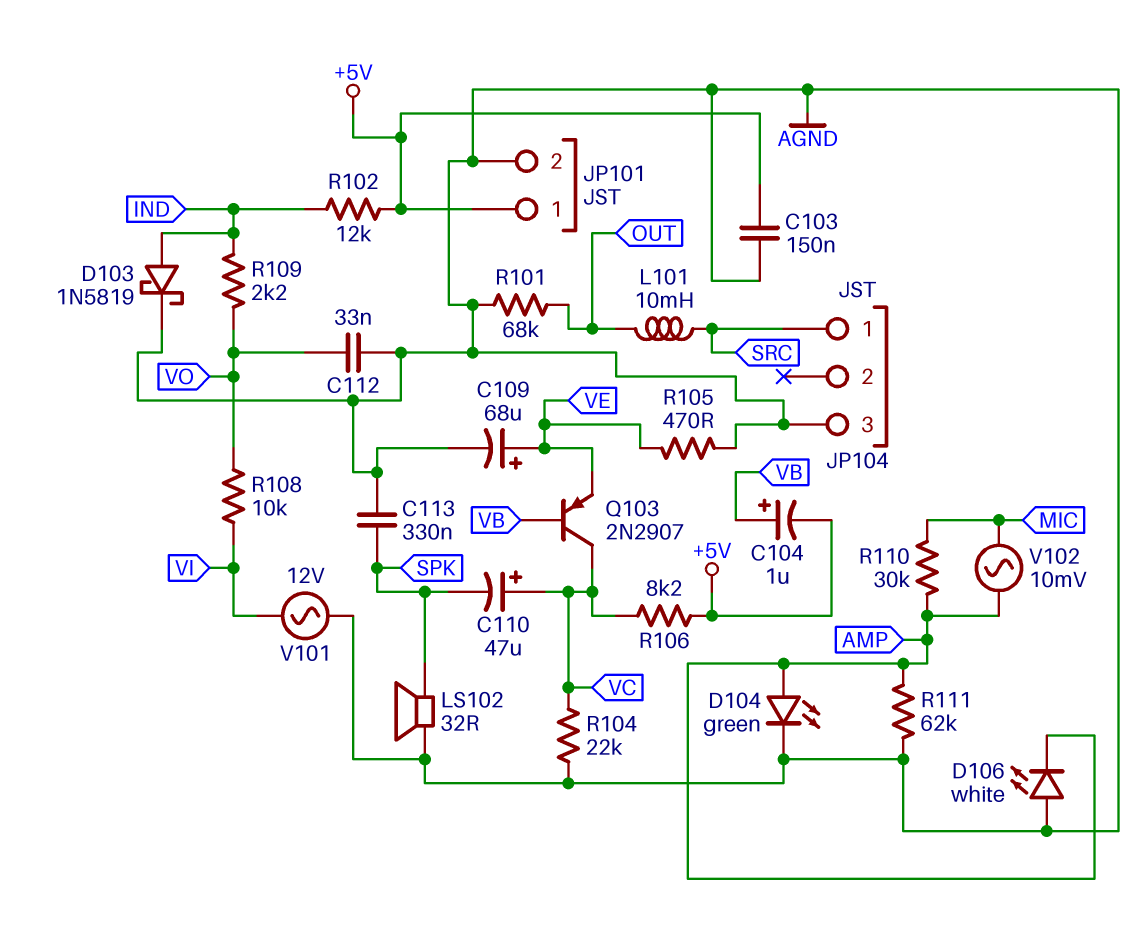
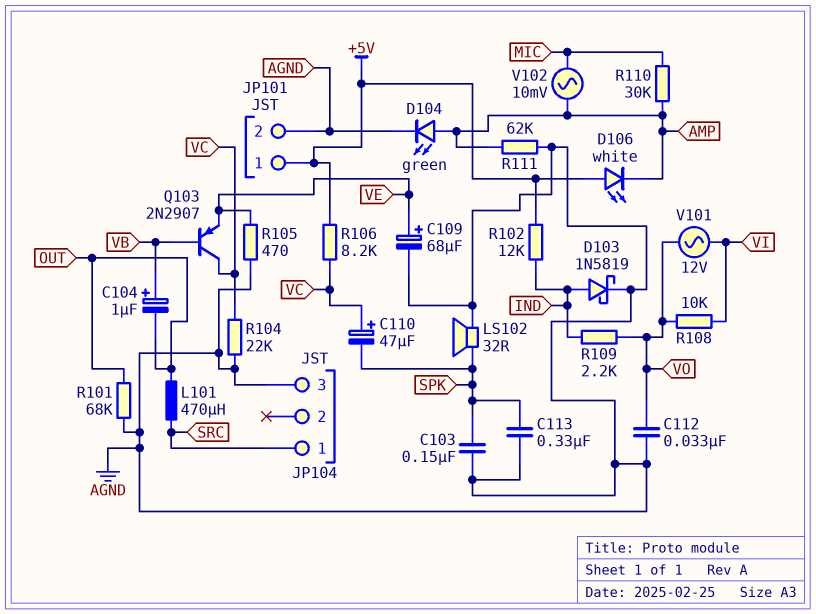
C103: 150nF (+5V, AGND) -> 150nF (AGND, SPK)
C104: 1uF (plus VB, minus +5V) -> 1uF (plus VB, minus OUT)
D106: LED white (A AGND, K AMP) -> LED white (A +5V, K AMP)
L101: 10mH (OUT, SRC) -> 470uH (OUT, SRC)
V101: AC 12V (AGND, VI) -> AC 12V (VI, VO)

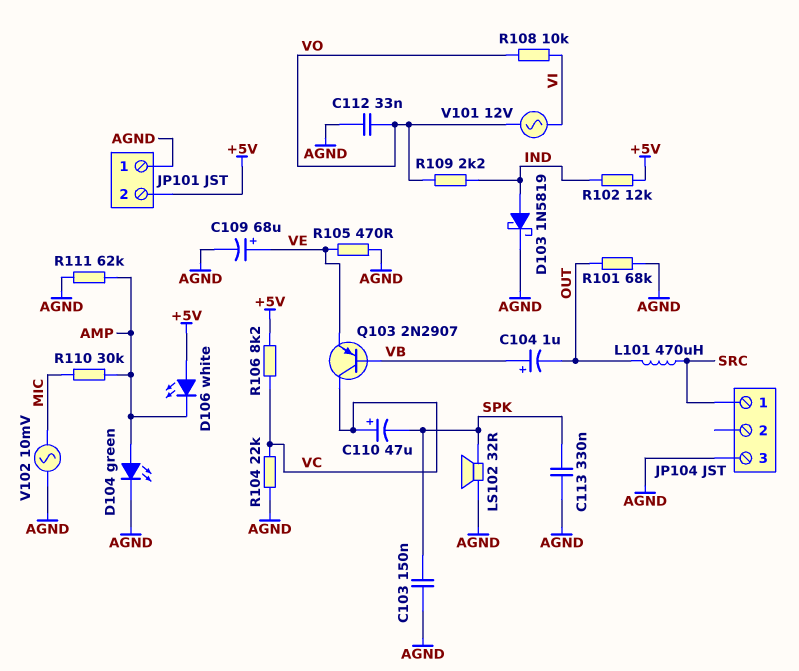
JP101 pin 1: +5V -> AGND
JP101 pin 2: AGND -> +5V
V102: AC 10mV (AMP, MIC) -> AC 10mV (AGND, MIC)

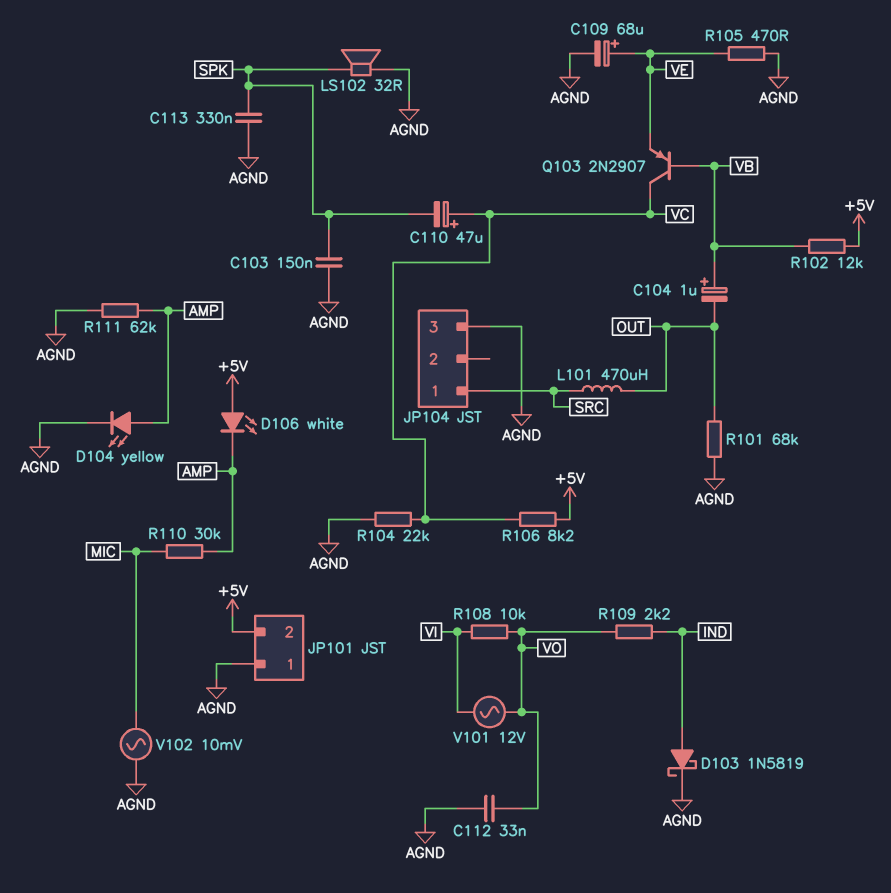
D104: LED green (A AMP, K AGND) -> LED yellow (A AMP, K AGND)
R102: 12k (+5V, IND) -> 12k (+5V, VB)

